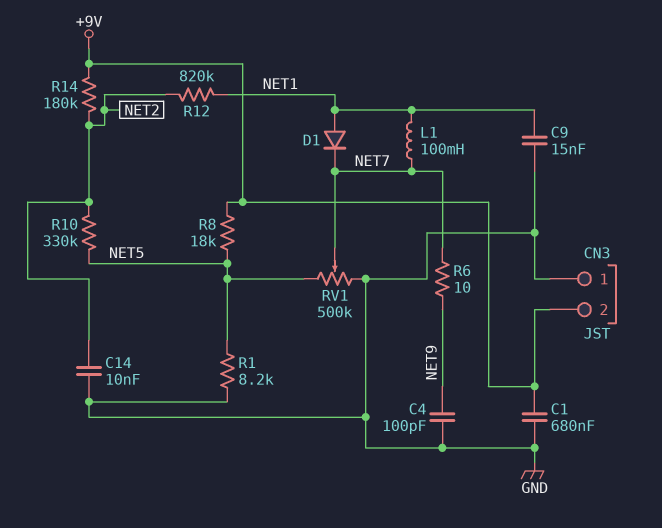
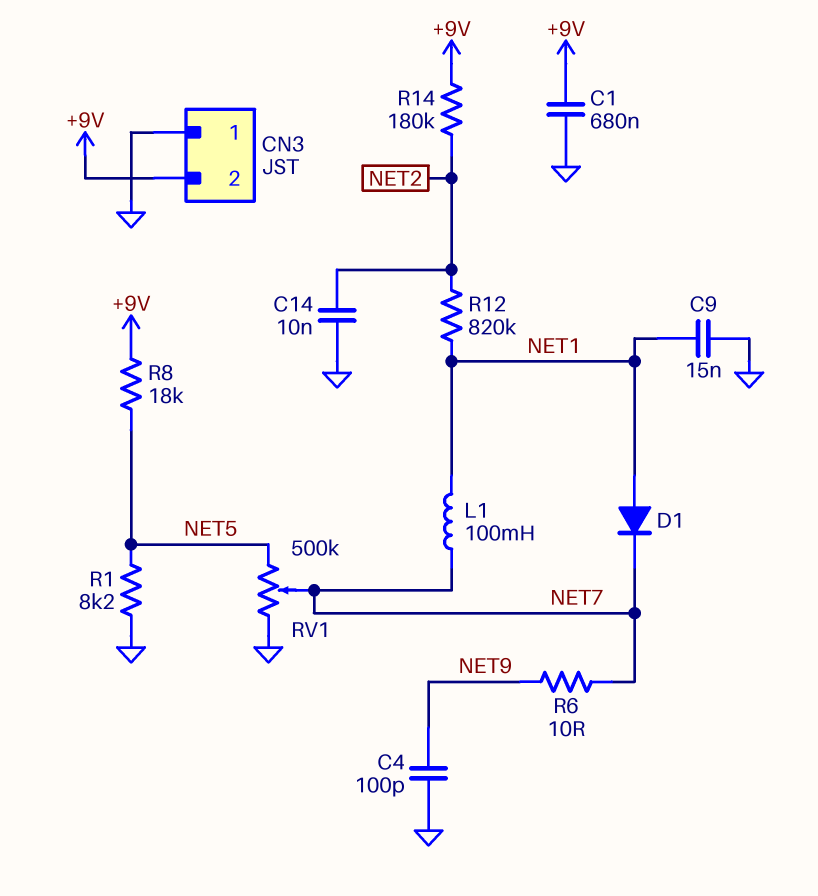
R10: 330k (NET2, NET5) -> none

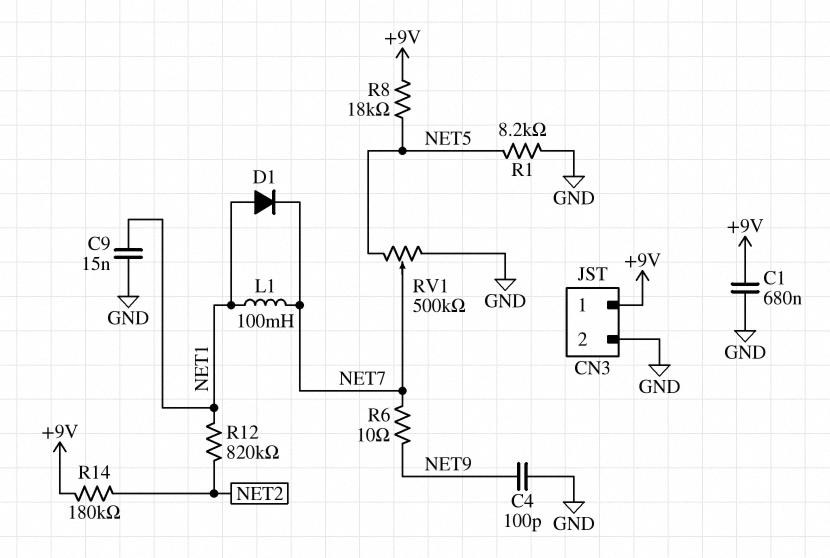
C14: 10nF (GND, NET2) -> none
CN3 pin 1: GND -> +9V
CN3 pin 2: +9V -> GND

